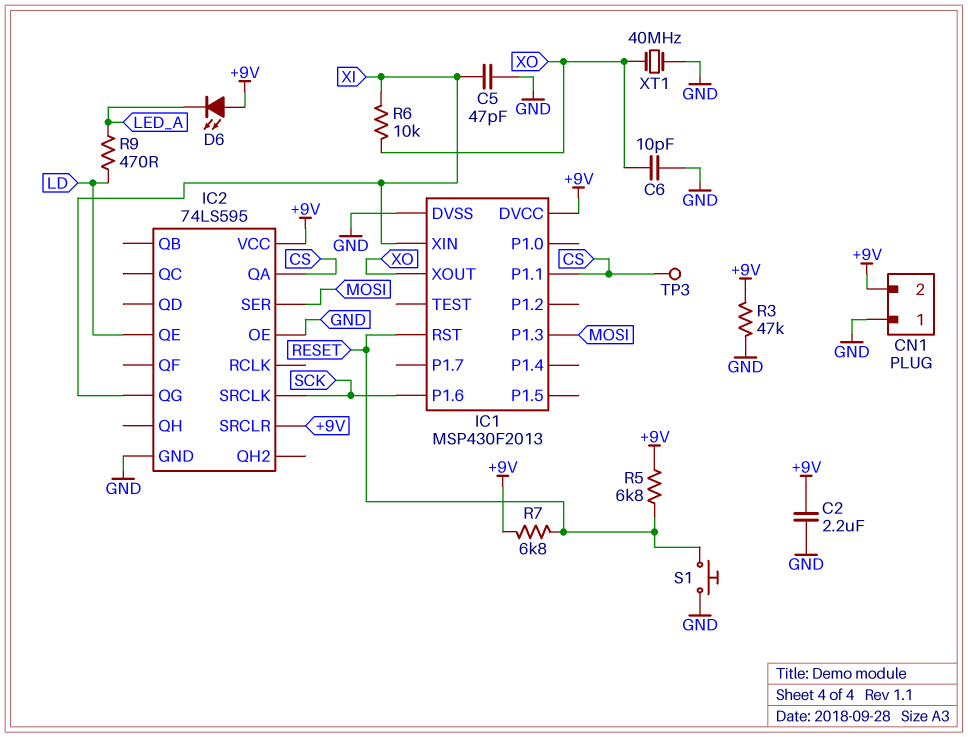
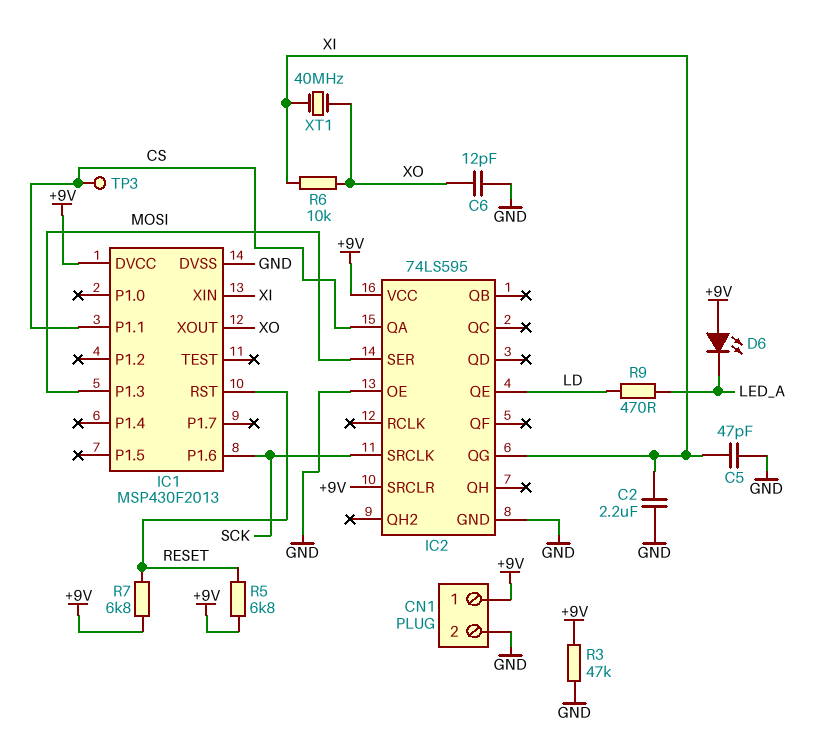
C2: 2.2uF (+9V, GND) -> 2.2uF (GND, XI)
C6: 10pF (GND, XO) -> 12pF (GND, XO)
CN1 pin 1: GND -> +9V
CN1 pin 2: +9V -> GND
S1: button (GND, RESET) -> none
XT1: 40MHz (GND, XO) -> 40MHz (XI, XO)

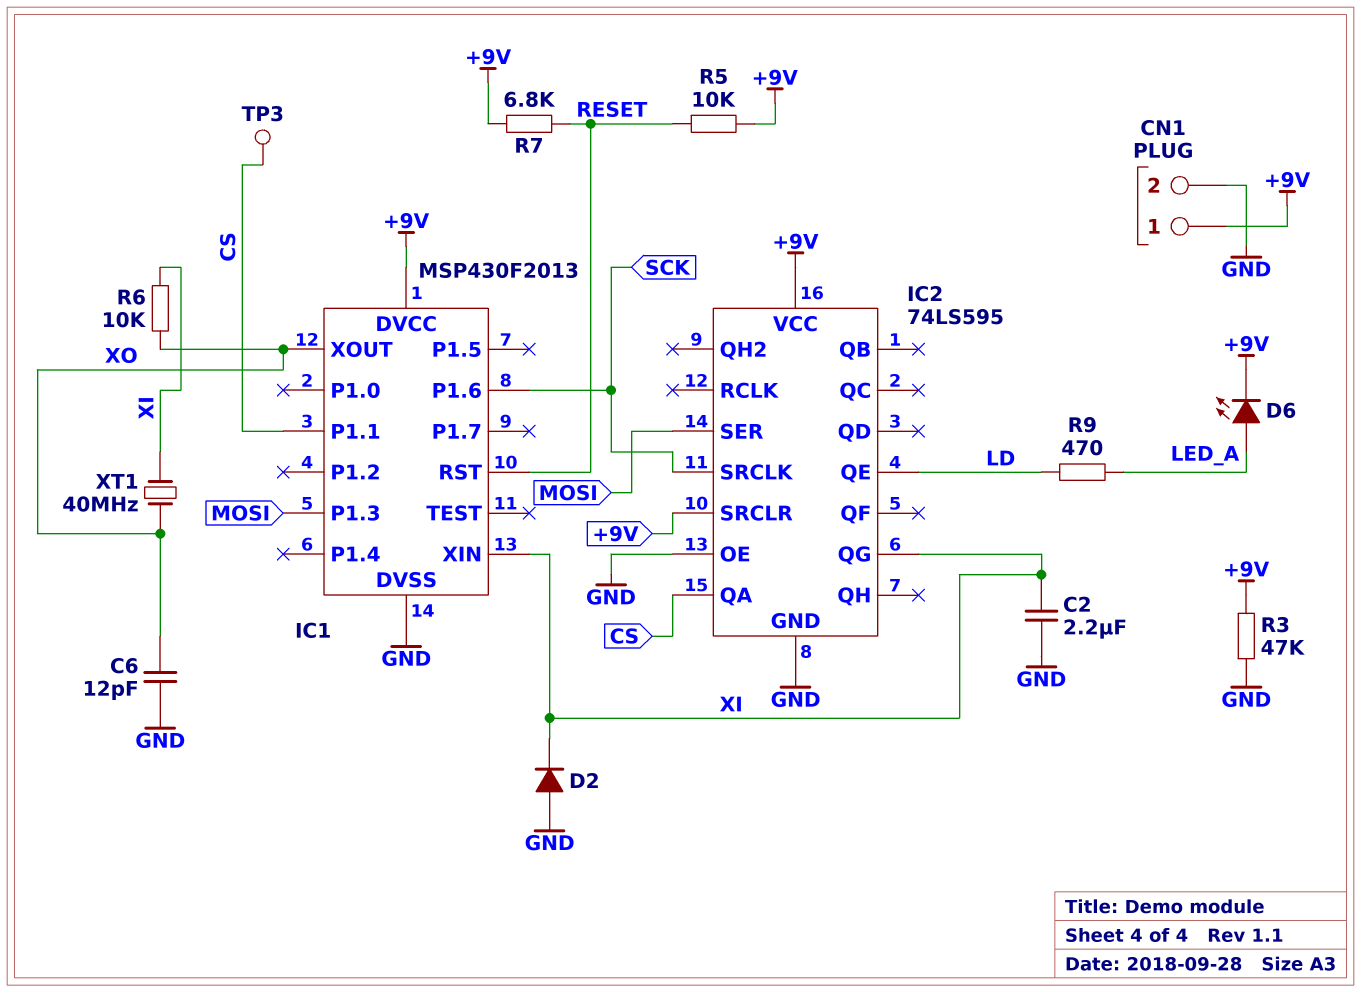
C5: 47pF (GND, XI) -> none
D2: none -> diode (A GND, K XI)
D6: LED (A +9V, K LED_A) -> LED (A LED_A, K +9V)
R5: 6.8k (+9V, RESET) -> 10k (+9V, RESET)

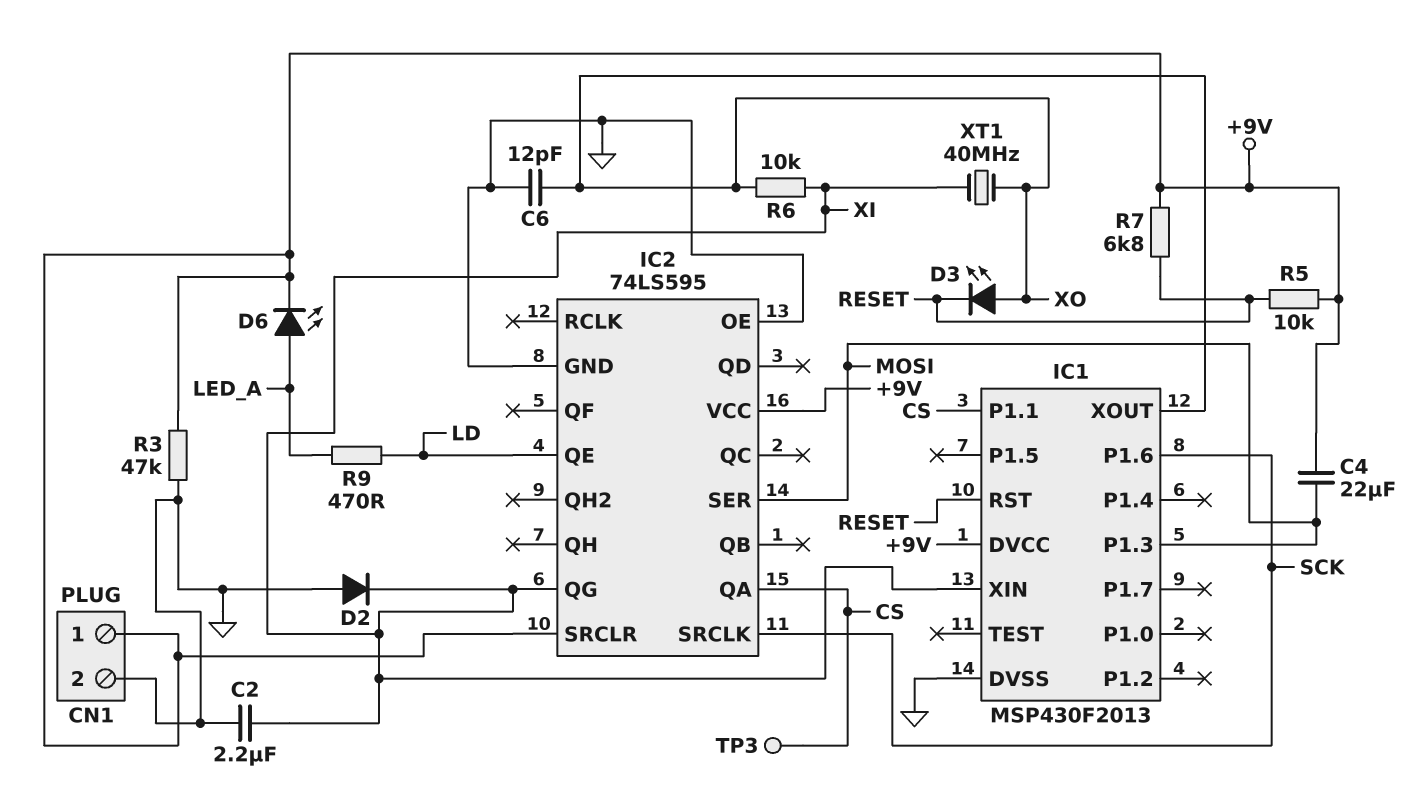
C4: none -> 22uF (+9V, MOSI)
D3: none -> LED (A XO, K RESET)

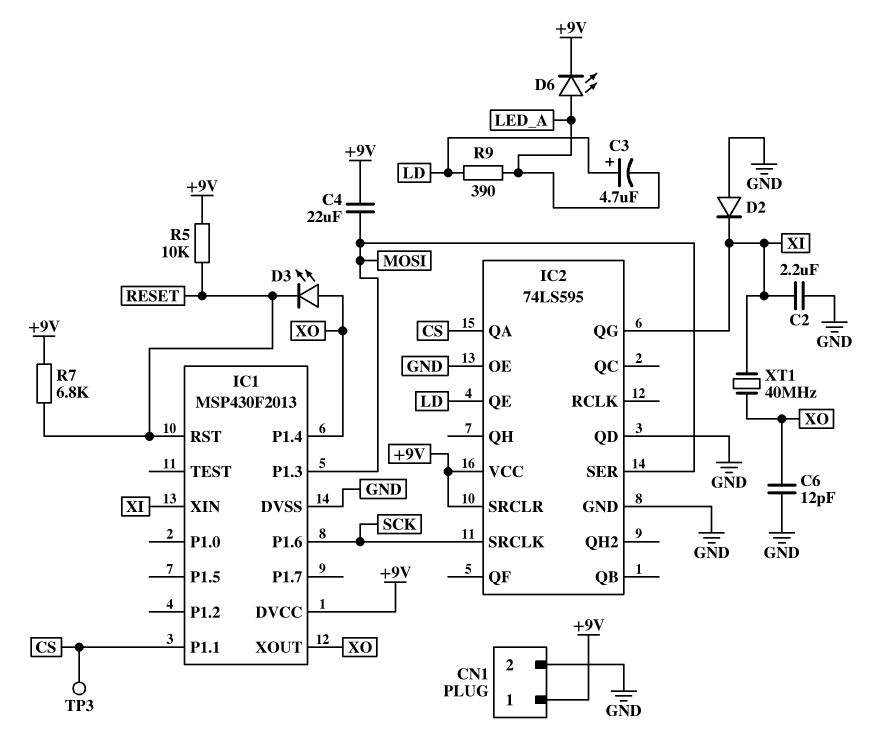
C3: none -> 4.7uF (plus LD, minus LED_A)
IC1 pin P1.4: none -> XO
IC2 pin QD: none -> GND
R3: 47k (+9V, GND) -> none
R6: 10k (XI, XO) -> none
R9: 470 (LD, LED_A) -> 390 (LD, LED_A)

